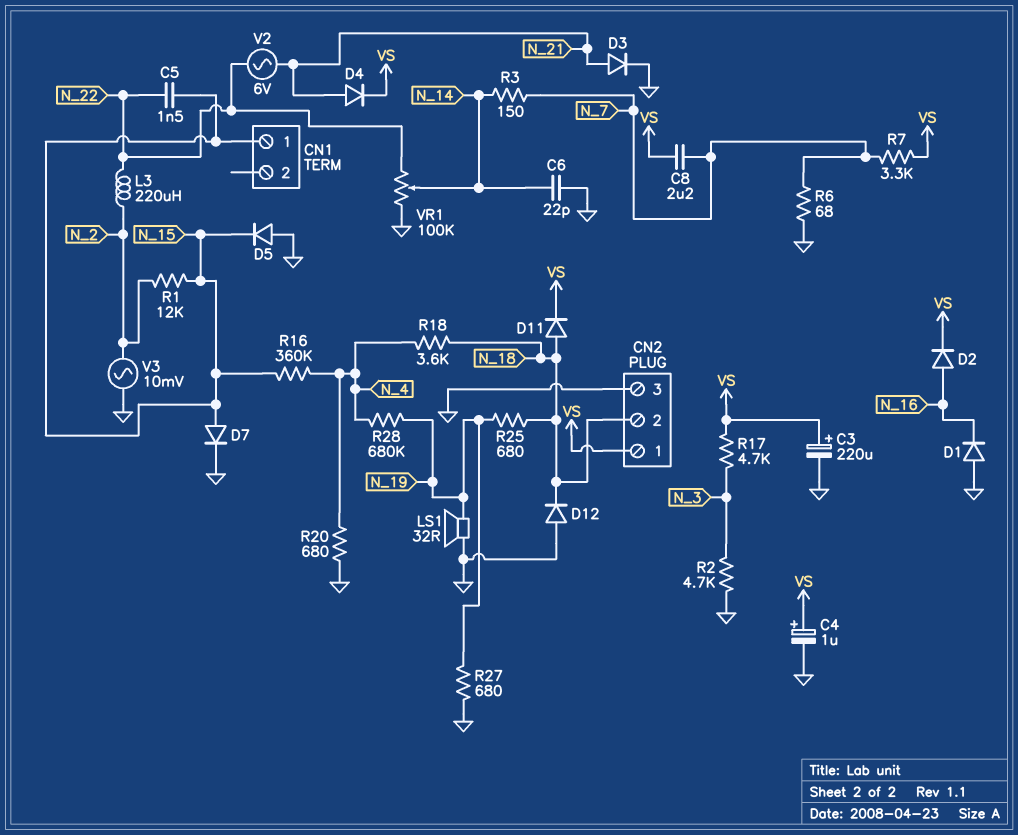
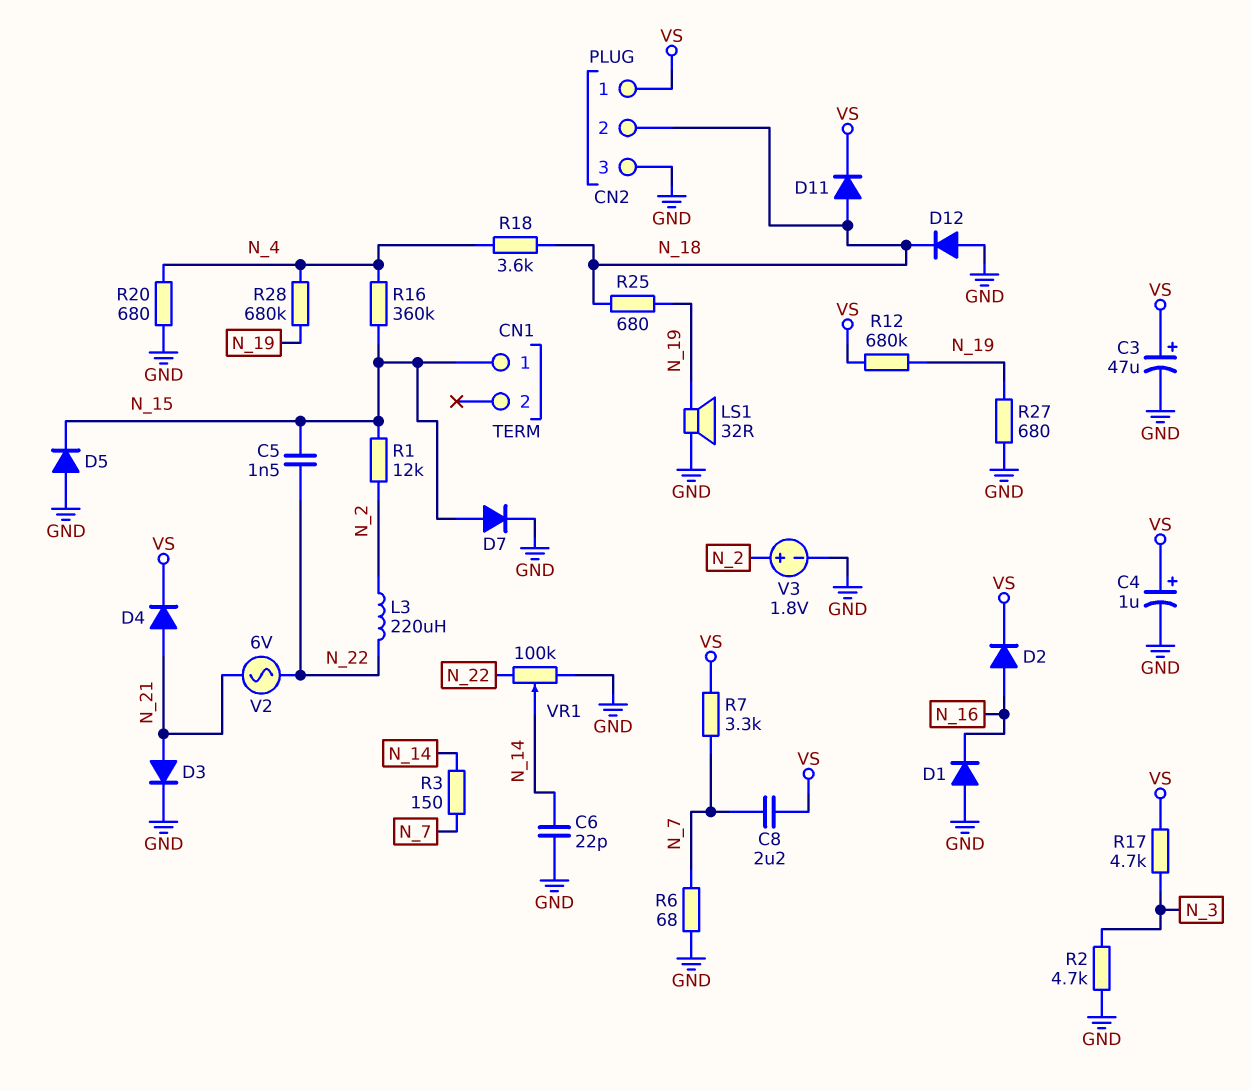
C3: 220uF (plus VS, minus GND) -> 47uF (plus VS, minus GND)
R12: none -> 680k (N_19, VS)
V3: AC 10mV (GND, N_2) -> 1.8V (plus N_2, minus GND)

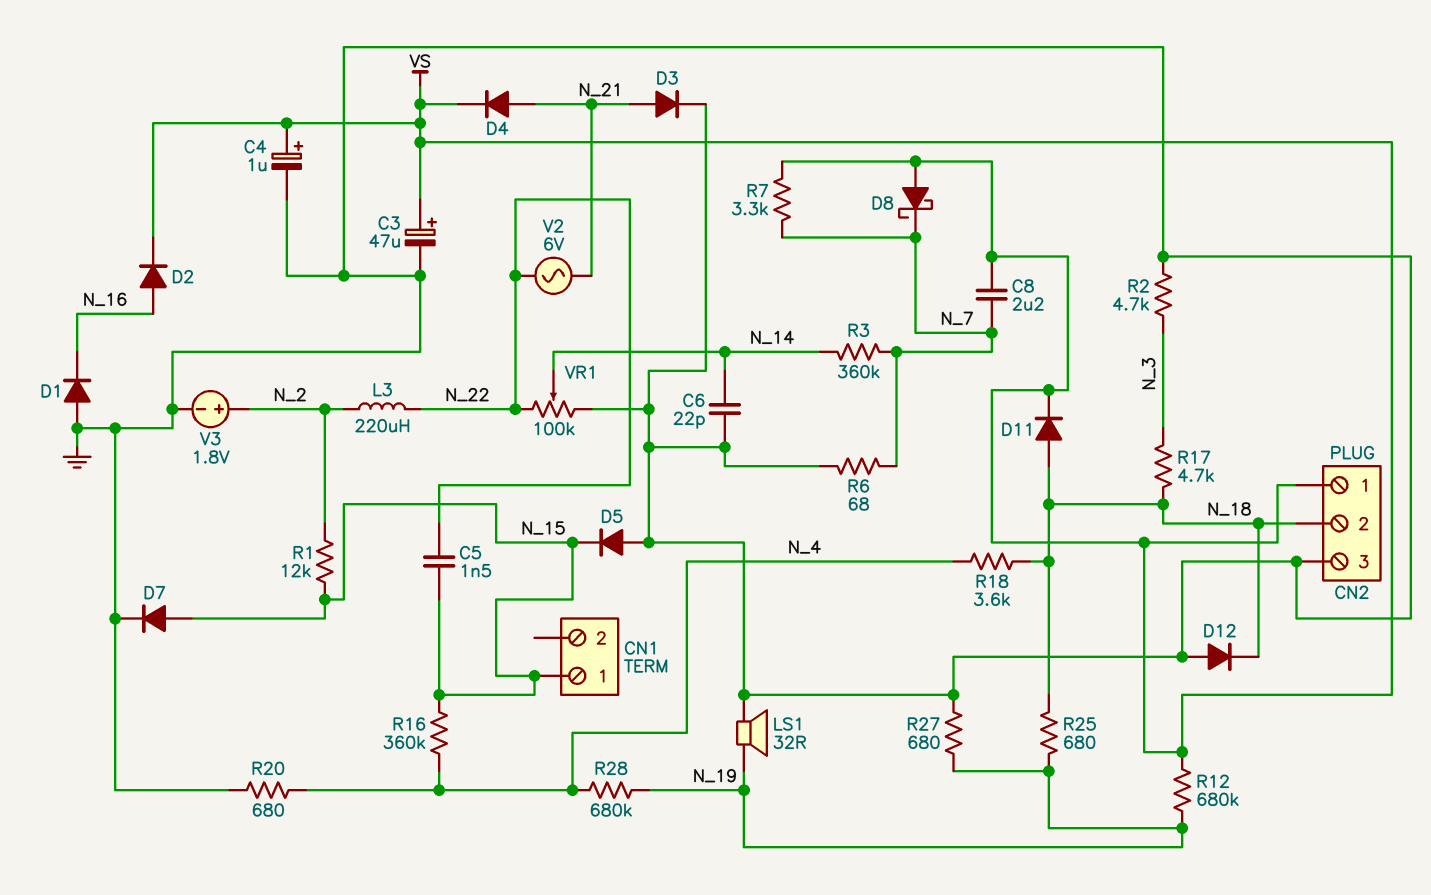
D8: none -> schottky (A VS, K N_7)
R3: 150 (N_7, N_14) -> 360k (N_7, N_14)
R17: 4.7k (N_3, VS) -> 4.7k (N_3, N_18)

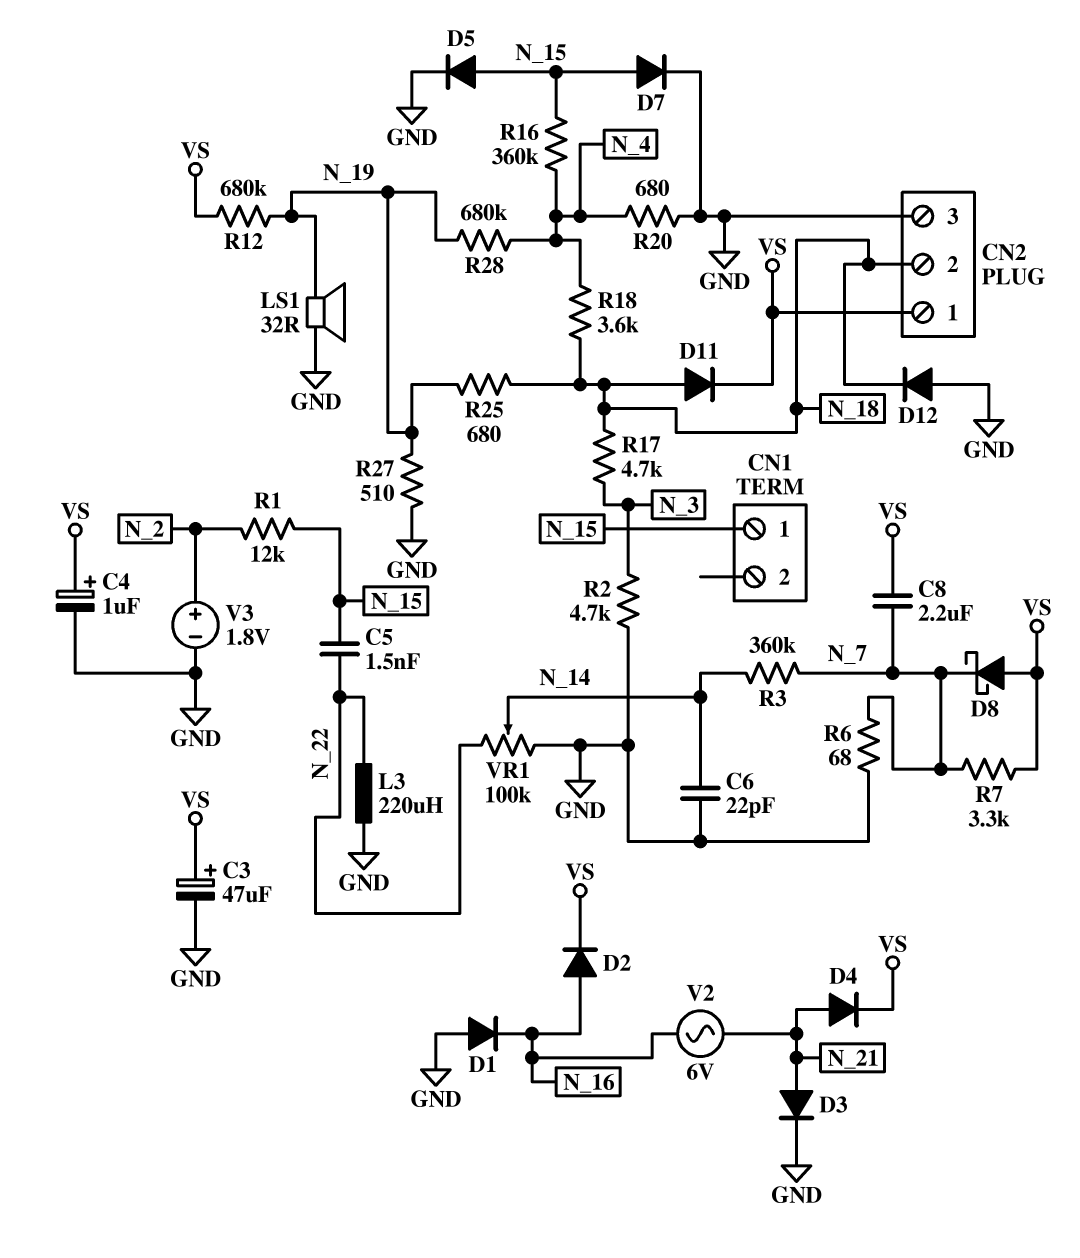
D5: diode (A GND, K N_15) -> diode (A N_15, K GND)
L3: 220uH (N_2, N_22) -> 220uH (GND, N_22)
R27: 680 (GND, N_19) -> 510 (GND, N_19)
V2: AC 6V (N_21, N_22) -> AC 6V (N_16, N_21)

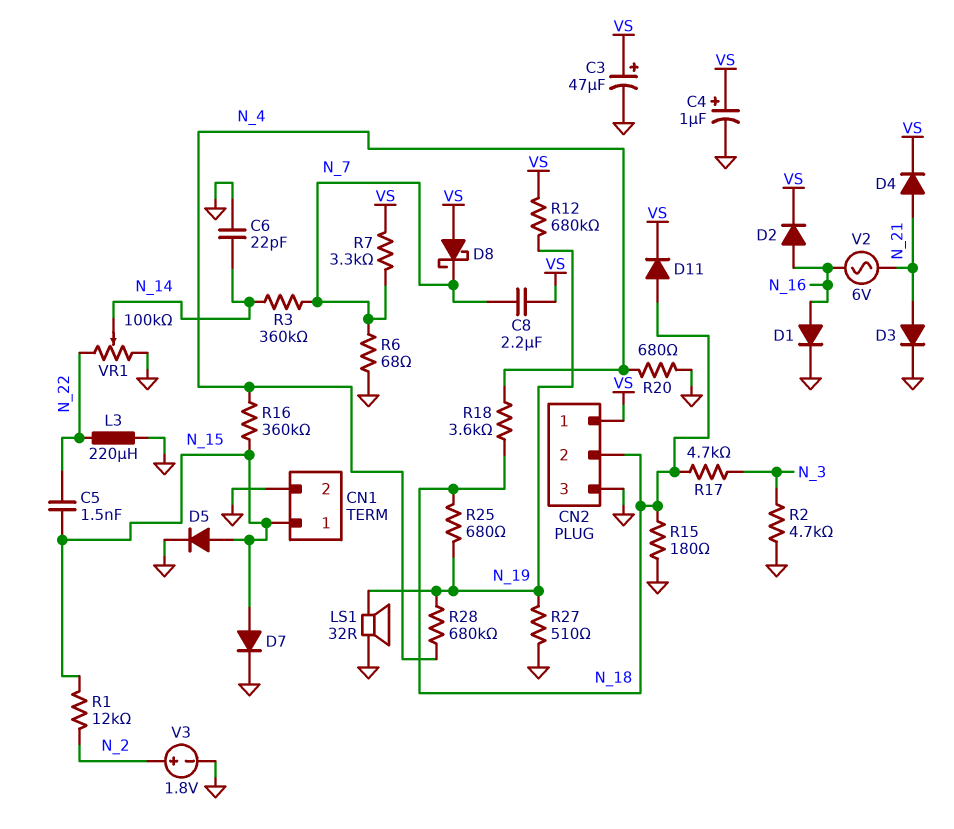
CN1 pin 2: none -> GND
D1: diode (A GND, K N_16) -> diode (A N_16, K GND)
D12: diode (A GND, K N_18) -> none
R15: none -> 180 (GND, N_18)

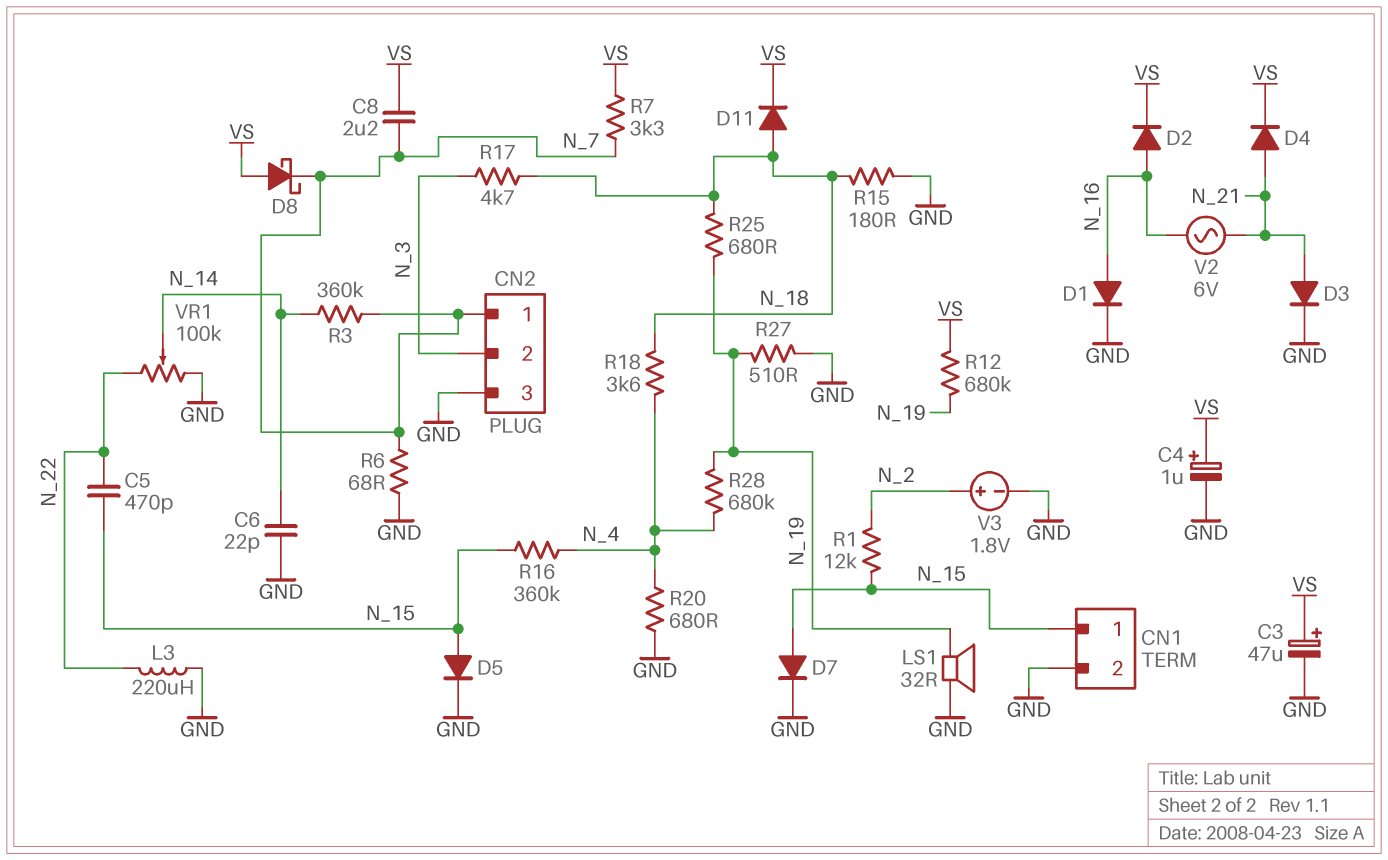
C5: 1.5nF (N_15, N_22) -> 470pF (N_15, N_22)
CN2 pin 1: VS -> N_7
CN2 pin 2: N_18 -> N_3
R2: 4.7k (GND, N_3) -> none

